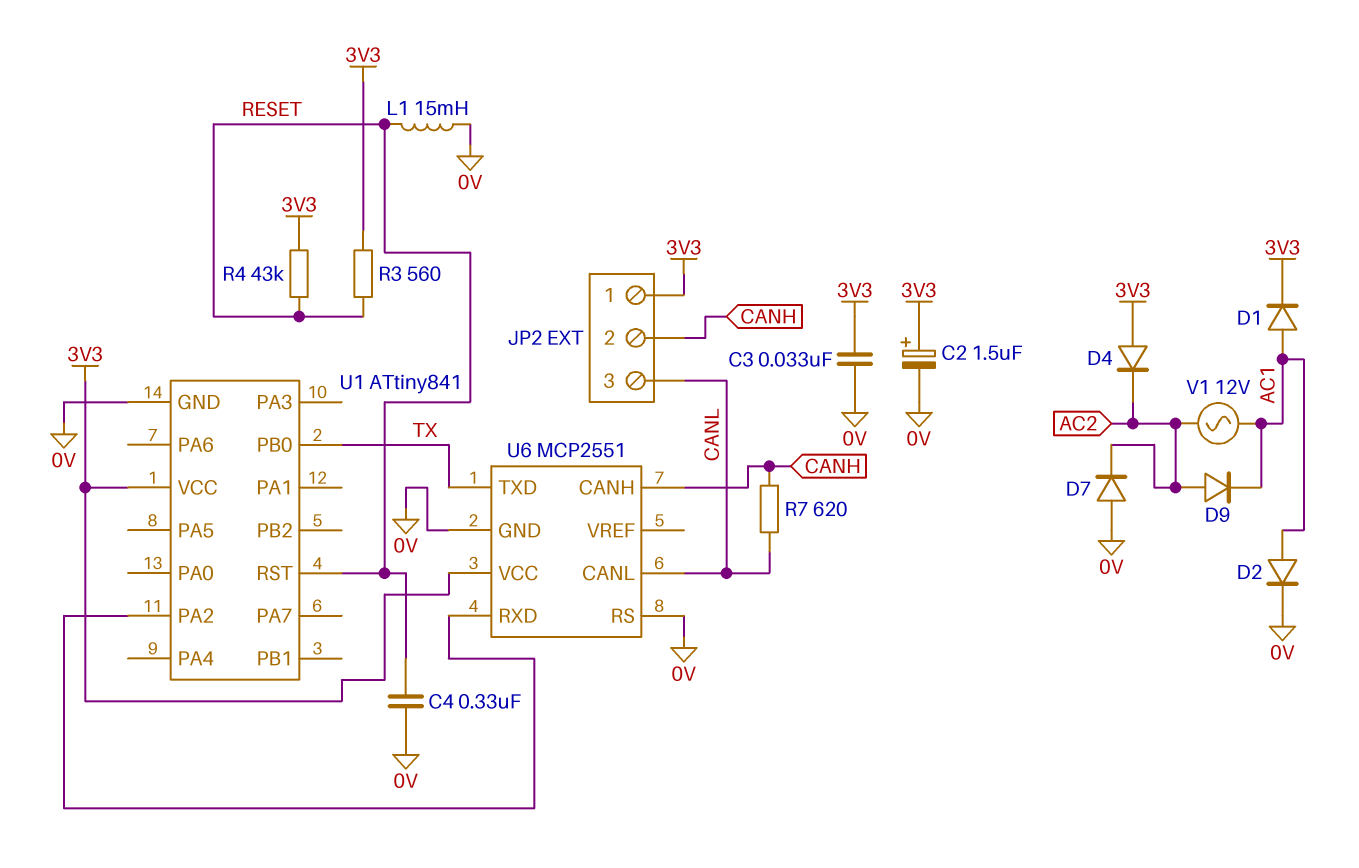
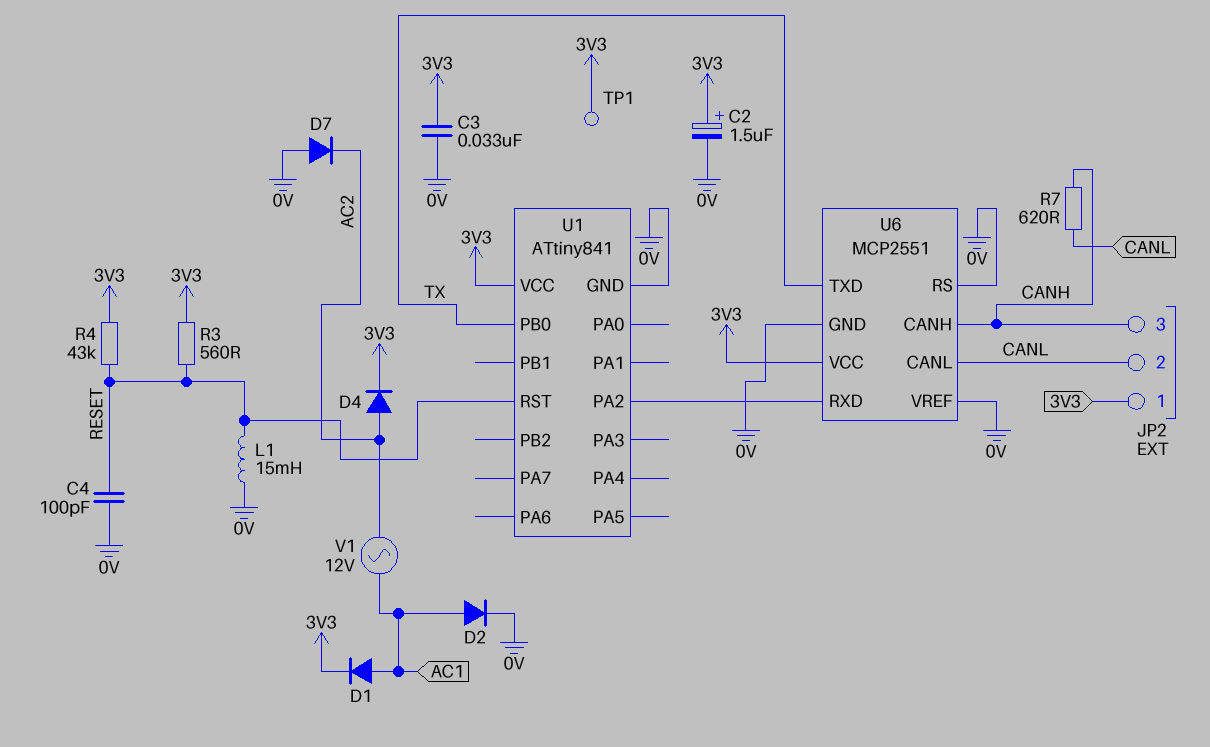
C4: 330nF (0V, RESET) -> 100pF (0V, RESET)
D4: diode (A 3V3, K AC2) -> diode (A AC2, K 3V3)
D9: diode (A AC2, K AC1) -> none
JP2 pin 2: CANH -> CANL
JP2 pin 3: CANL -> CANH
TP1: none -> test point (3V3)
U6 pin VREF: none -> 0V

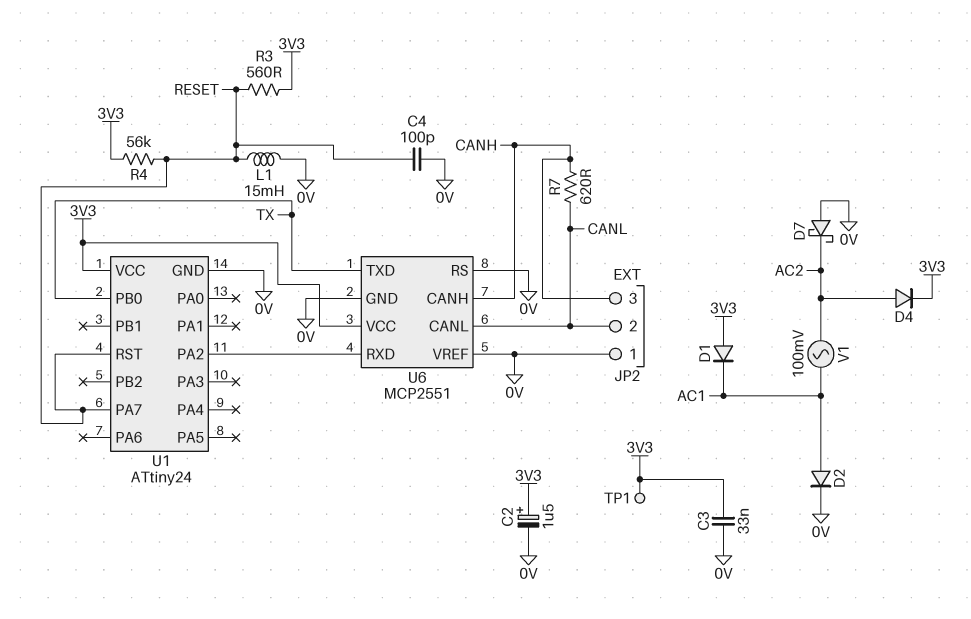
D1: diode (A AC1, K 3V3) -> diode (A 3V3, K AC1)
D7: diode (A 0V, K AC2) -> schottky (A 0V, K AC2)
JP2 pin 1: 3V3 -> 0V
R4: 43k (3V3, RESET) -> 56k (3V3, RESET)
U1: ATtiny841 -> ATtiny24
U1 pin PA7: none -> RESET
V1: AC 12V (AC1, AC2) -> AC 100mV (AC1, AC2)

